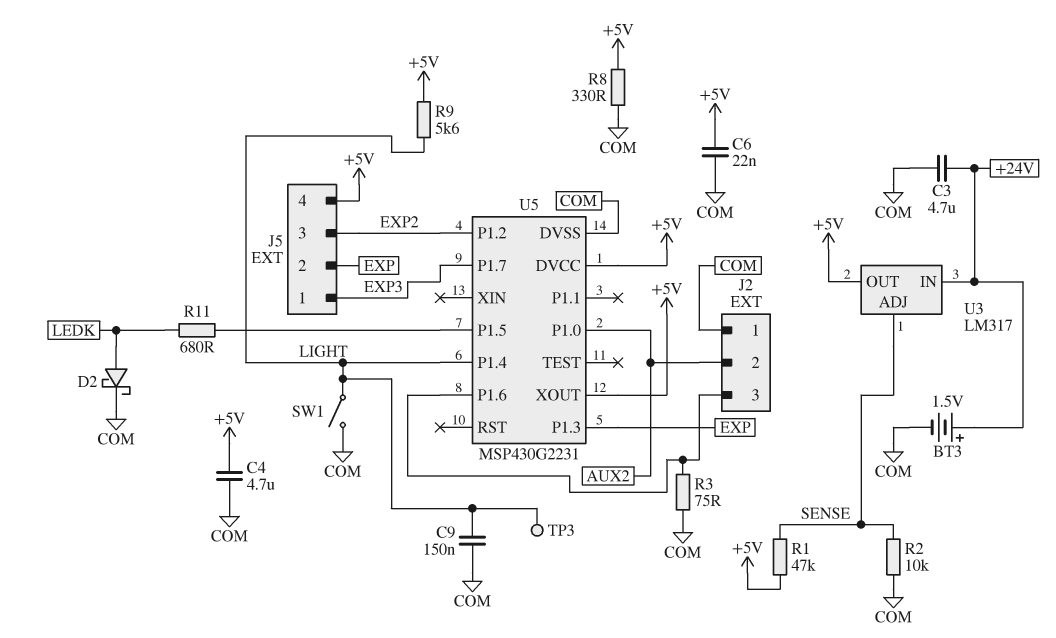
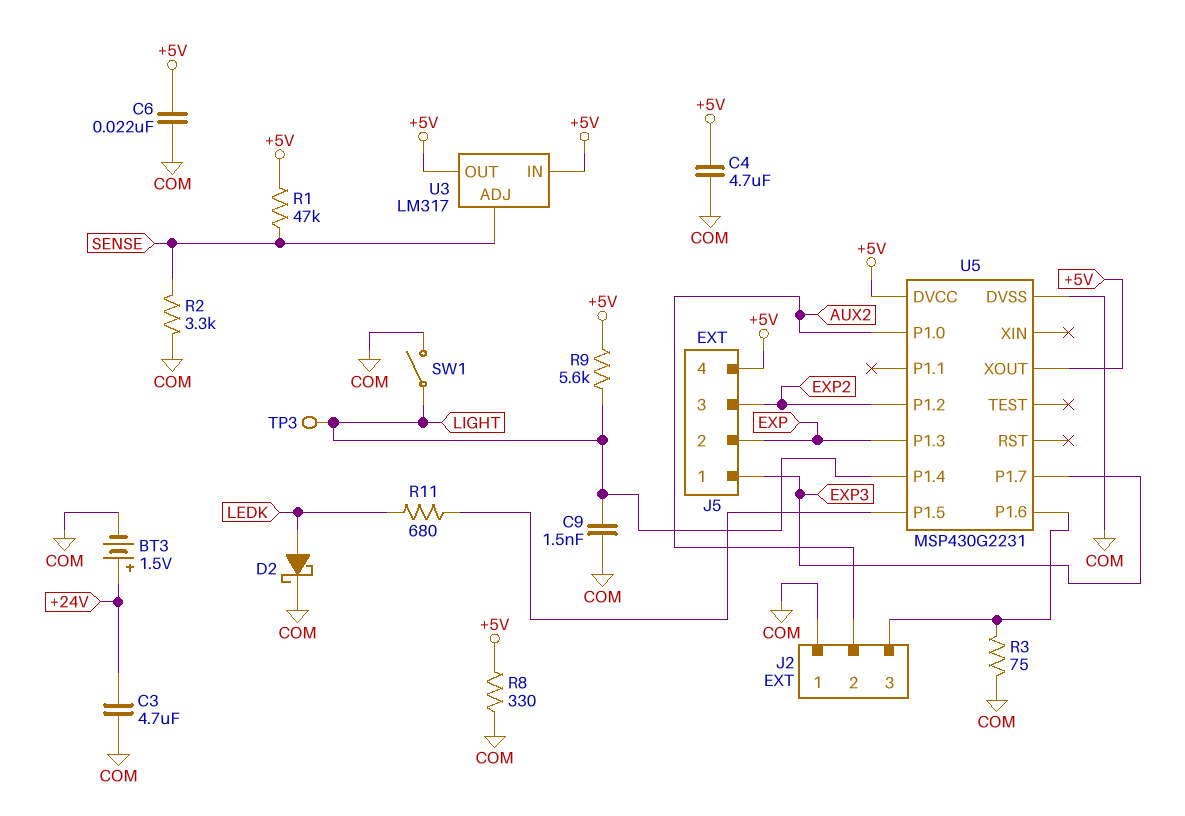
C9: 150nF (COM, LIGHT) -> 1.5nF (COM, LIGHT)
R2: 10k (COM, SENSE) -> 3.3k (COM, SENSE)
U3 pin IN: +24V -> +5V

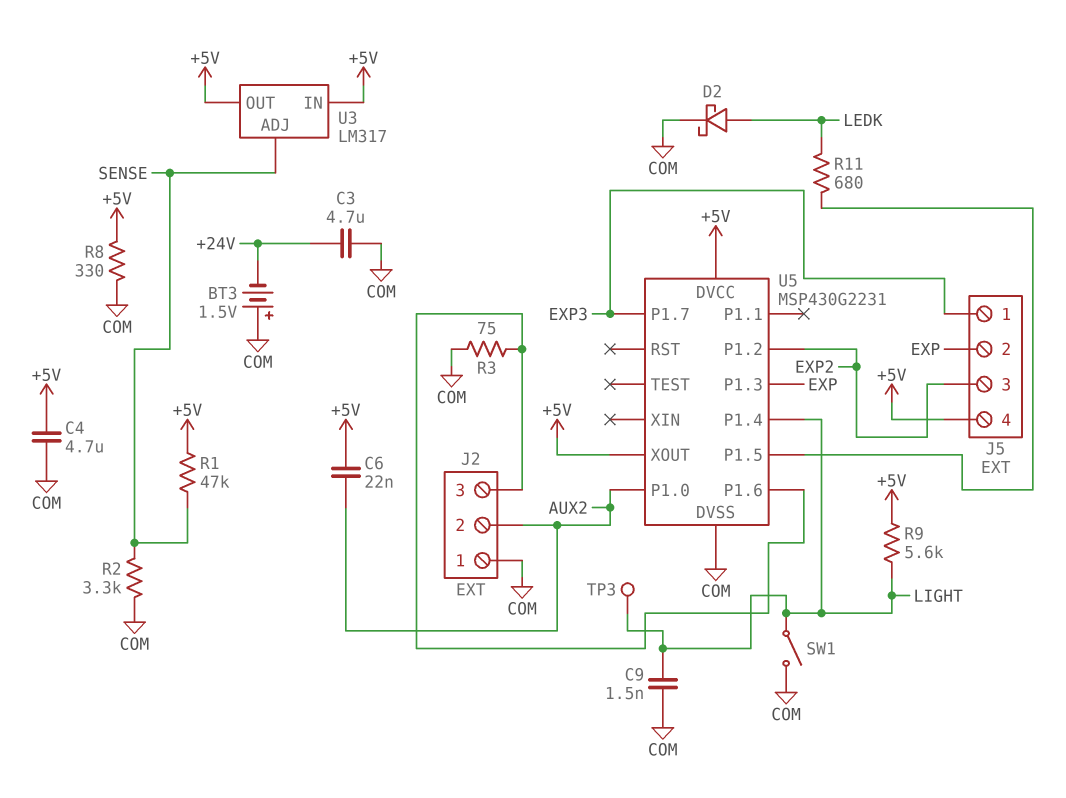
BT3: 1.5V (plus +24V, minus COM) -> 1.5V (plus COM, minus +24V)
C6: 22nF (+5V, COM) -> 22nF (+5V, AUX2)

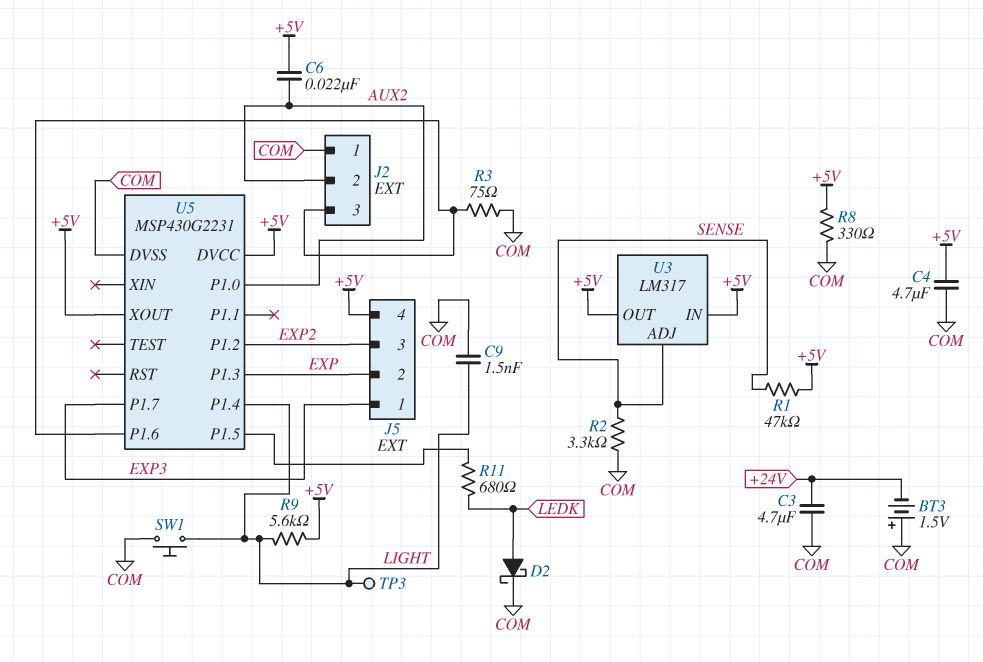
SW1: switch (COM, LIGHT) -> button (COM, LIGHT)

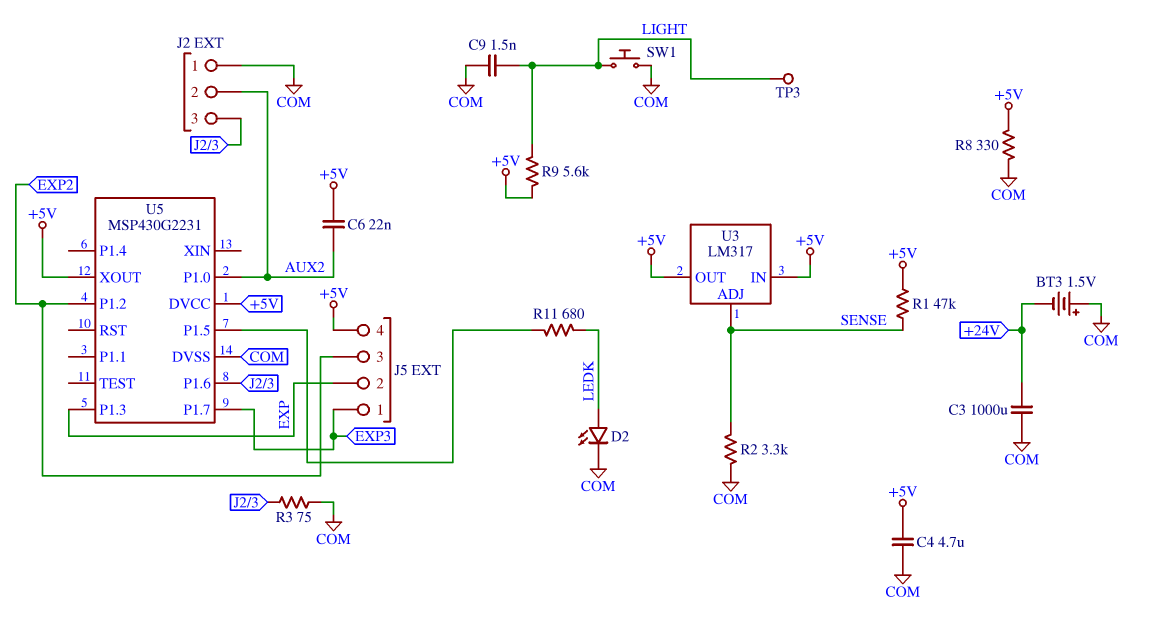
C3: 4.7uF (+24V, COM) -> 1000uF (+24V, COM)
D2: schottky (A LEDK, K COM) -> LED (A LEDK, K COM)
U5 pin P1.4: LIGHT -> none

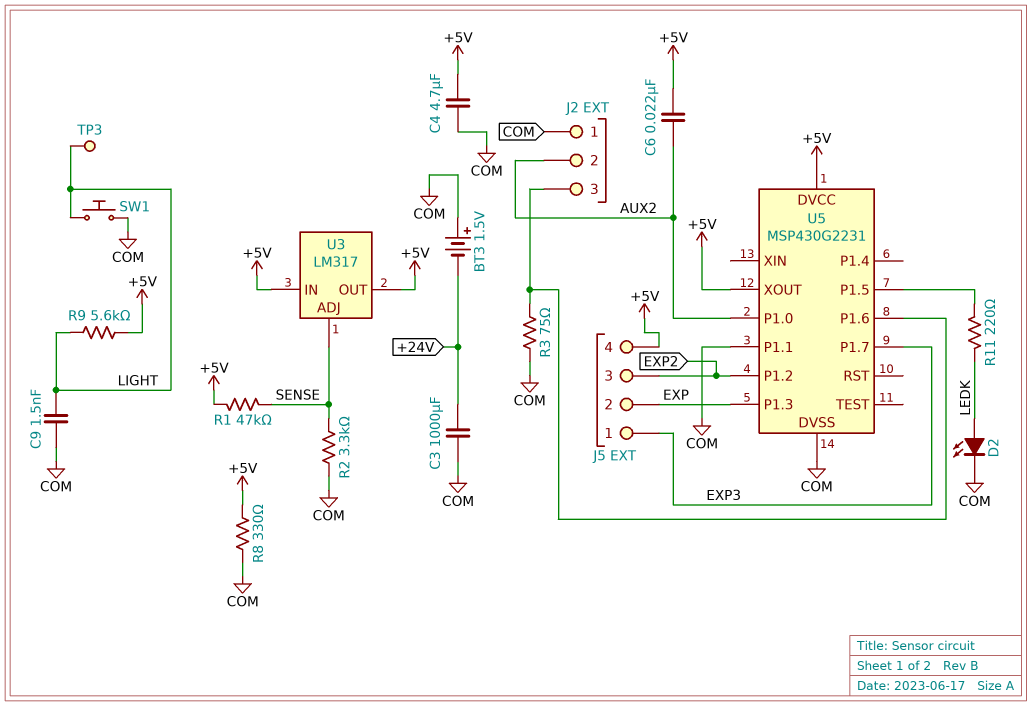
R11: 680 (LEDK, U5/P1.5) -> 220 (LEDK, U5/P1.5)
U5 pin P1.1: none -> COM

